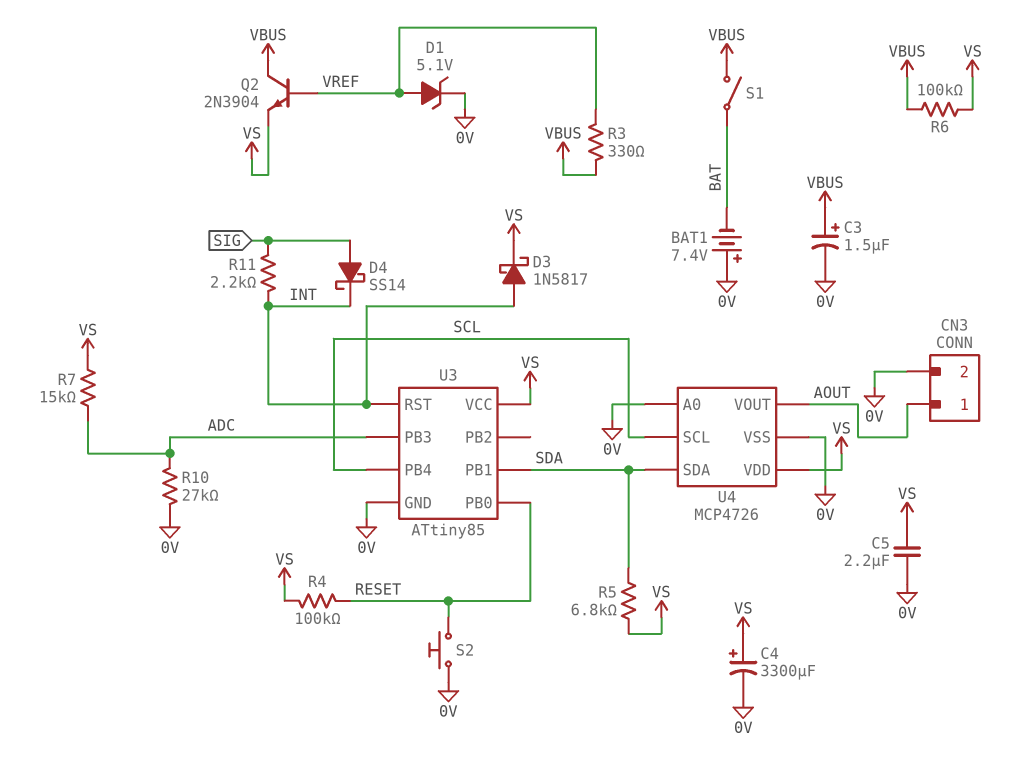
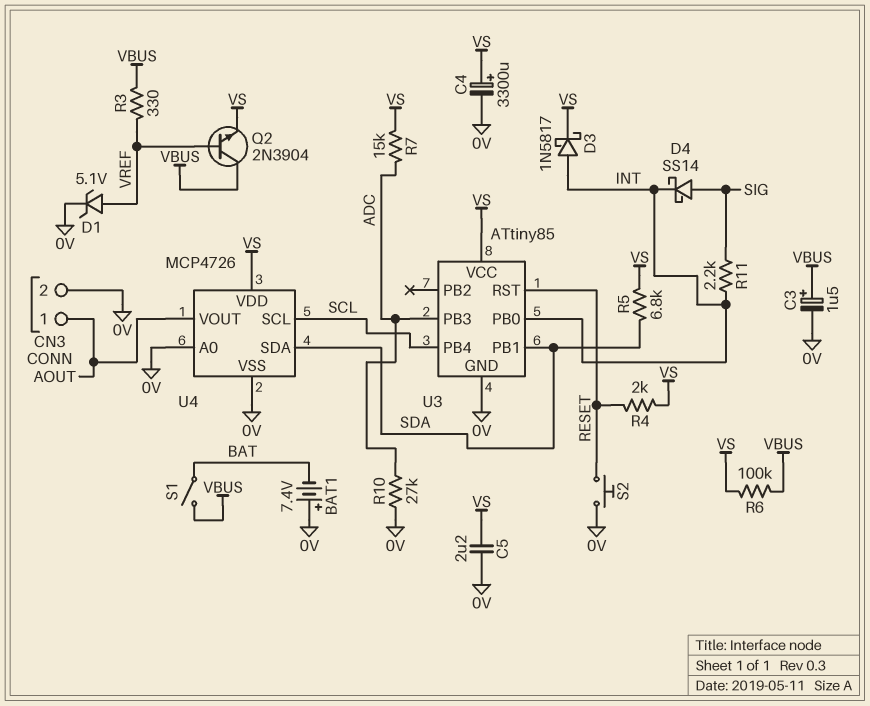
R4: 100k (RESET, VS) -> 2k (RESET, VS)
U3 pin PB0: RESET -> INT
U3 pin RST: INT -> RESET

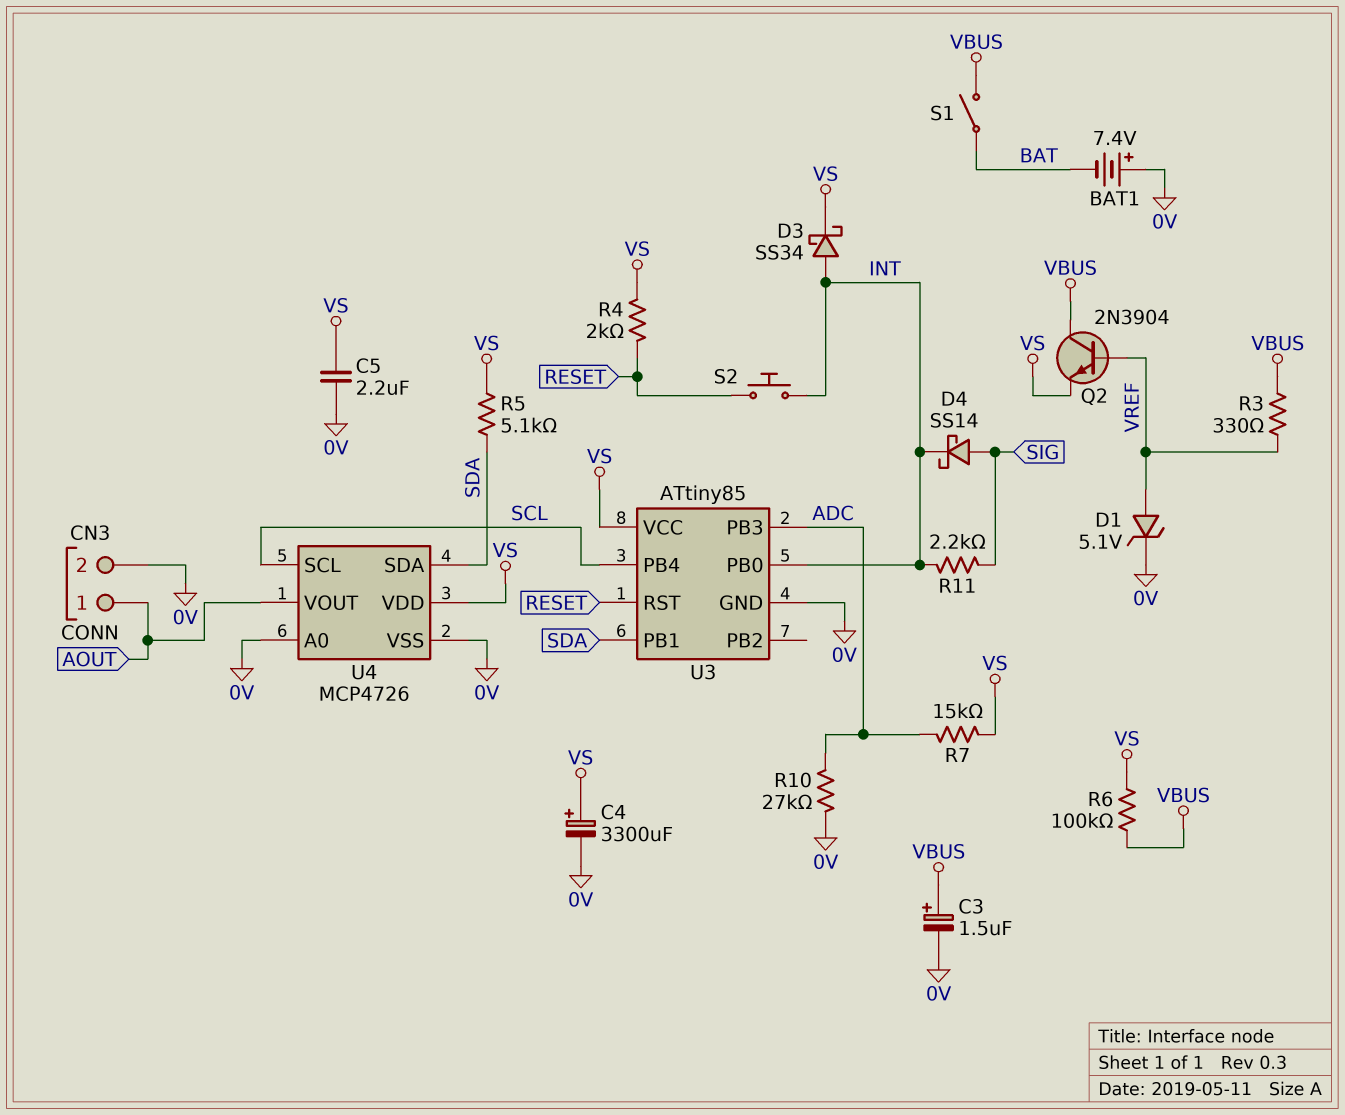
D3: schottky 1N5817 (A INT, K VS) -> schottky SS34 (A INT, K VS)
R5: 6.8k (SDA, VS) -> 5.1k (SDA, VS)
S2: button (0V, RESET) -> button (INT, RESET)

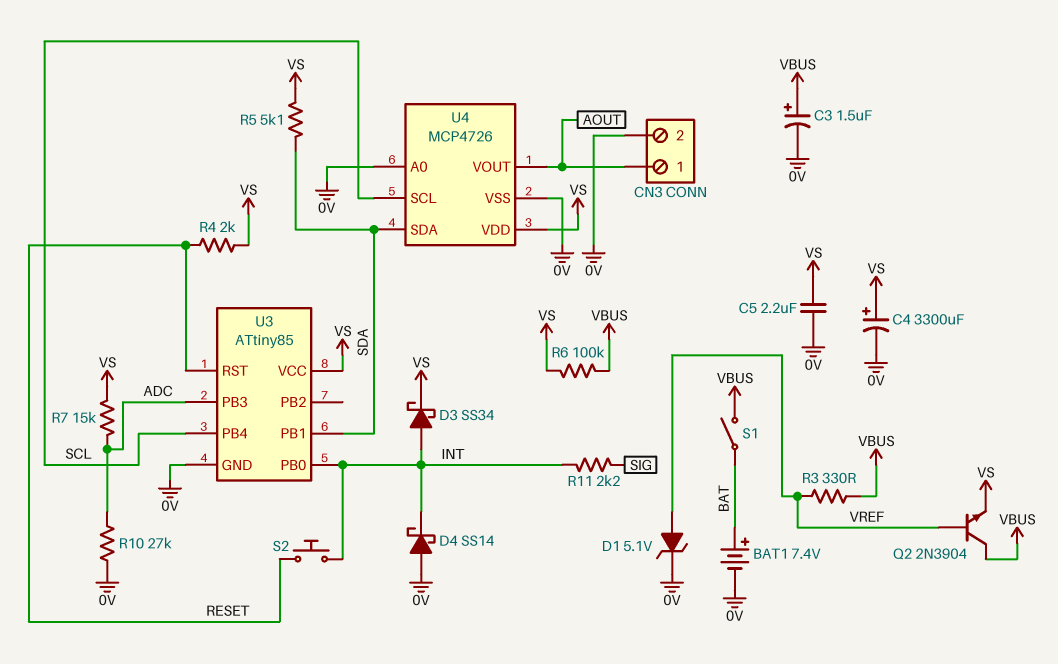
BAT1: 7.4V (plus 0V, minus BAT) -> 7.4V (plus BAT, minus 0V)
D4: schottky SS14 (A SIG, K INT) -> schottky SS14 (A 0V, K INT)

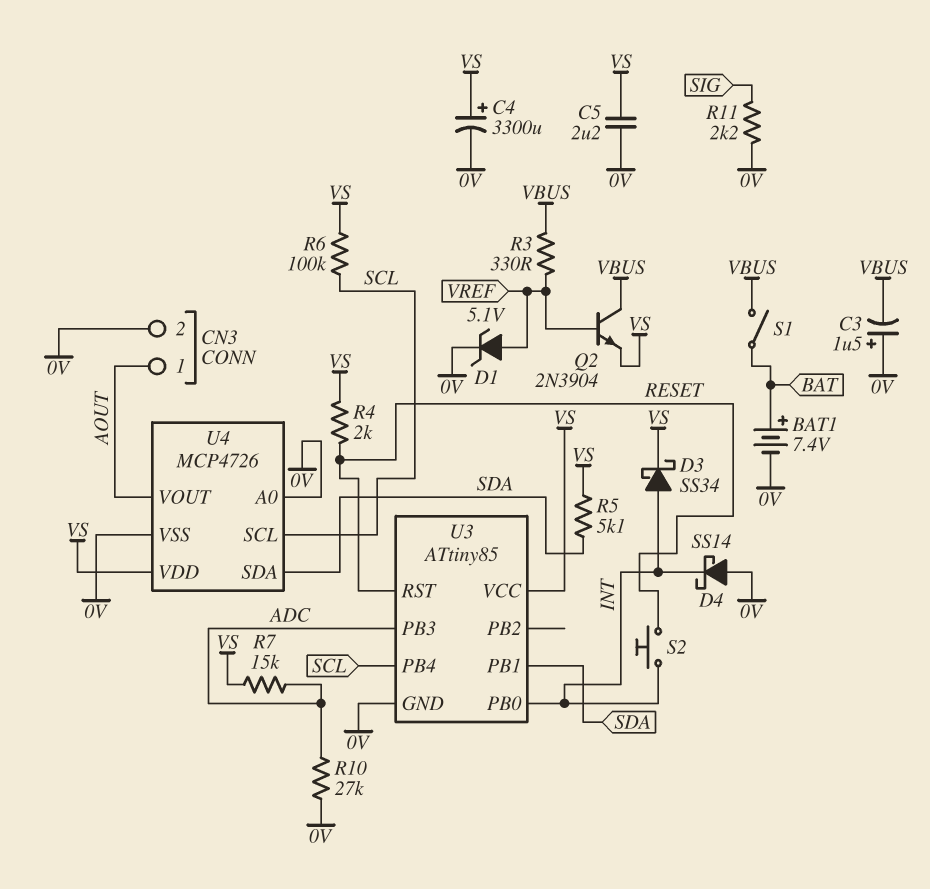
C3: 1.5uF (plus VBUS, minus 0V) -> 1.5uF (plus 0V, minus VBUS)
R6: 100k (VBUS, VS) -> 100k (SCL, VS)
R11: 2.2k (INT, SIG) -> 2.2k (0V, SIG)

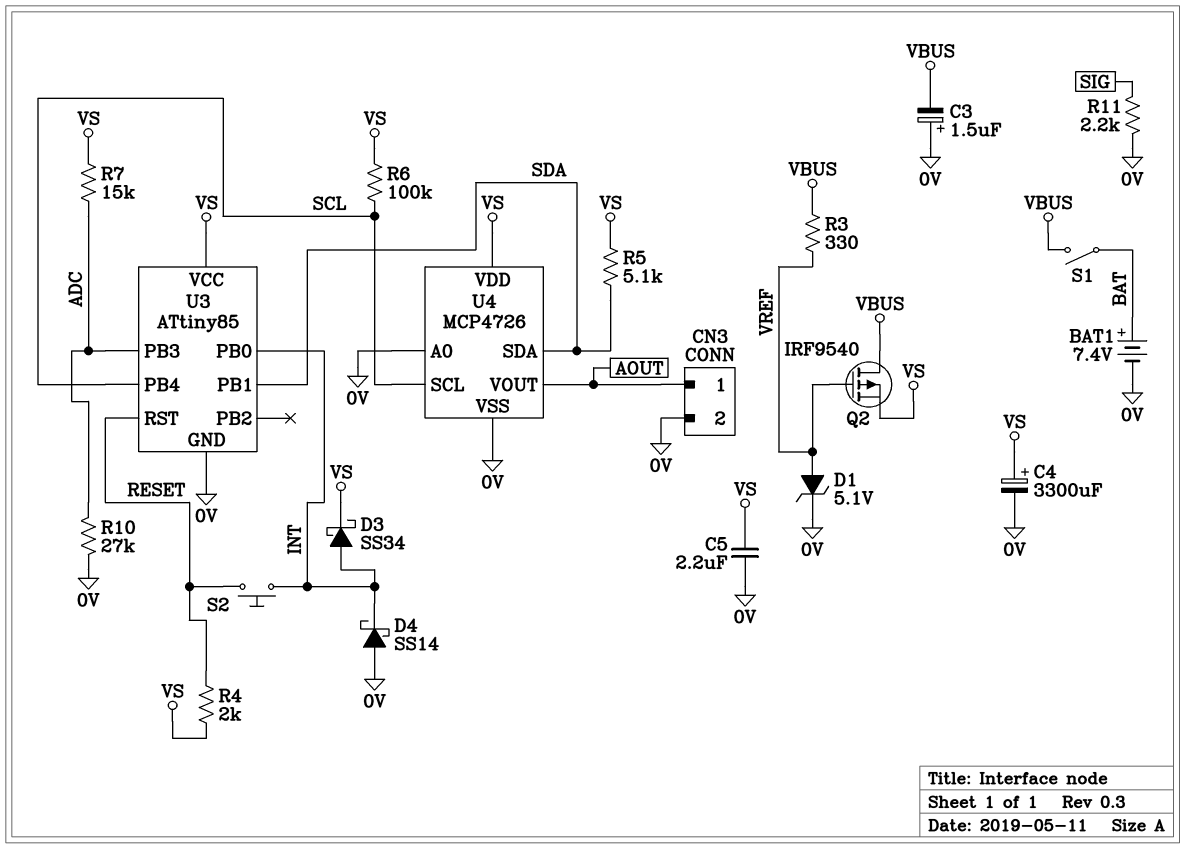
Q2: NPN 2N3904 (B VREF, C VBUS, E VS) -> PMOS IRF9540 (G VREF, D VBUS, S VS)

